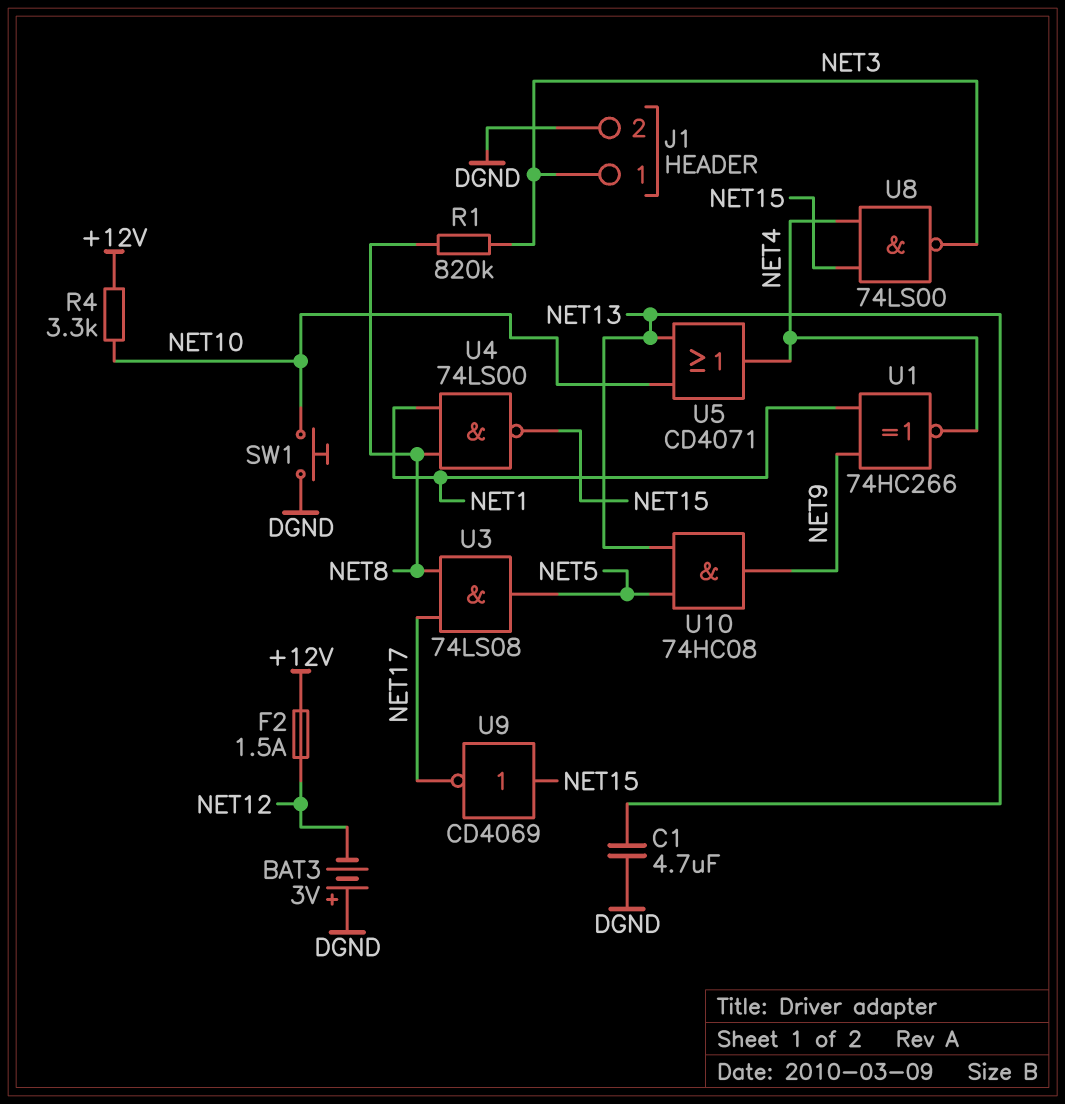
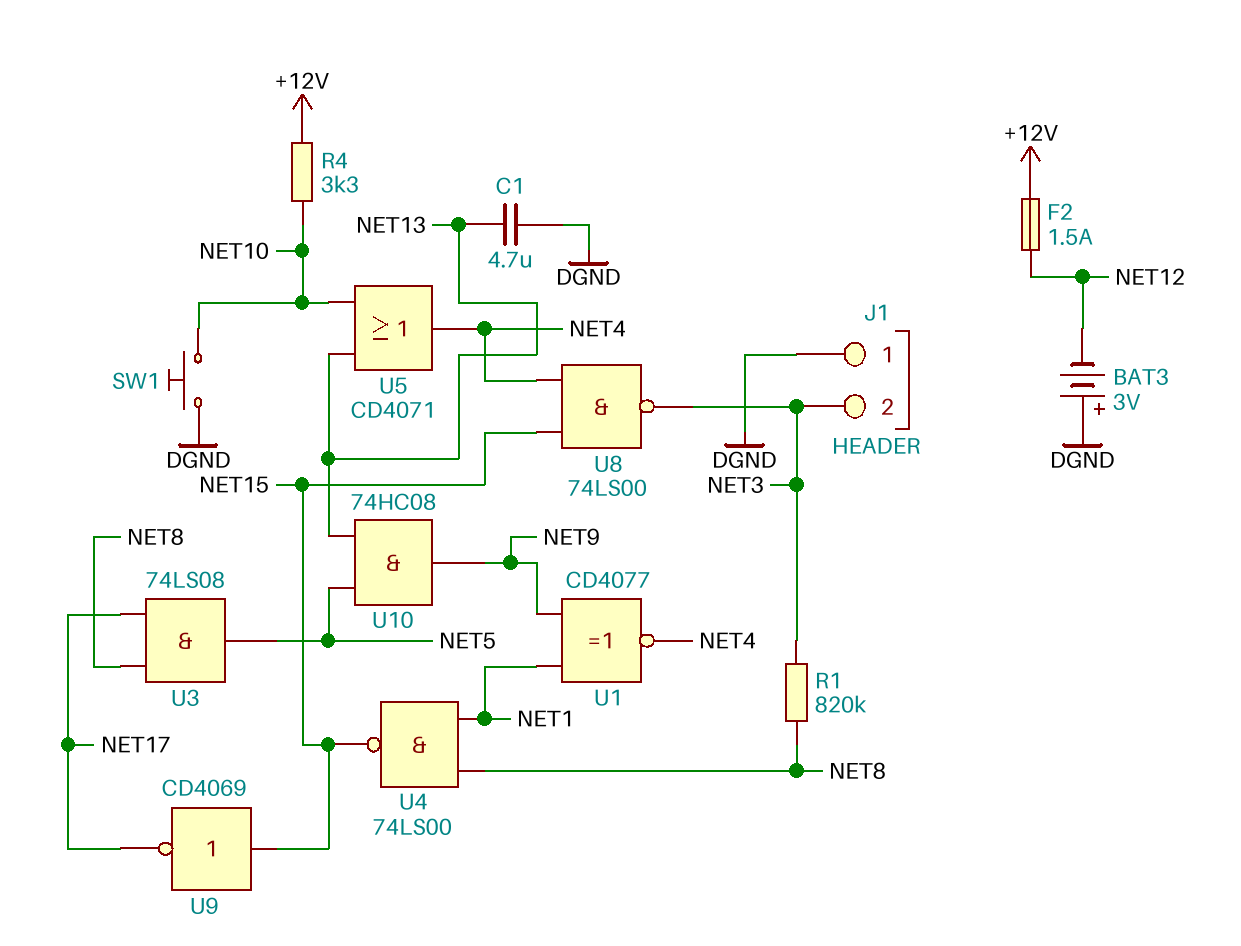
J1 pin 1: NET3 -> DGND
J1 pin 2: DGND -> NET3
U1: XNOR 74HC266 (in NET1, in NET9, out NET4) -> XNOR CD4077 (in NET1, in NET9, out NET4)

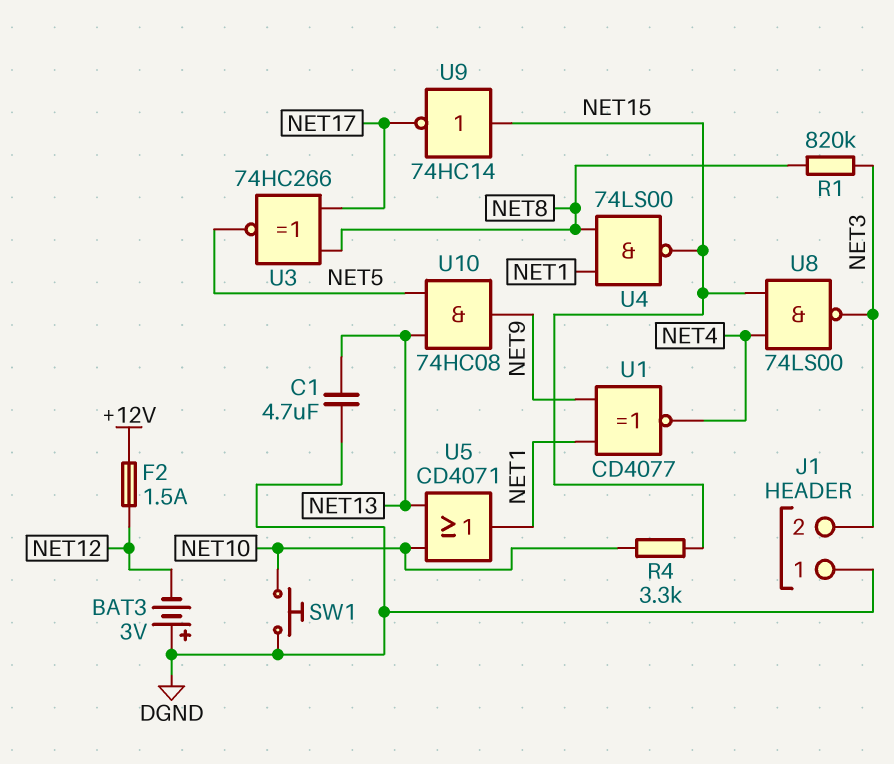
R4: 3.3k (+12V, NET10) -> 3.3k (NET10, NET15)
U3: AND 74LS08 (in NET8, in NET17, out NET5) -> XNOR 74HC266 (in NET8, in NET17, out NET5)
U5: OR CD4071 (in NET10, in NET13, out NET4) -> OR CD4071 (in NET10, in NET13, out NET1)
U9: NOT CD4069 (in NET15, out NET17) -> NOT 74HC14 (in NET15, out NET17)

